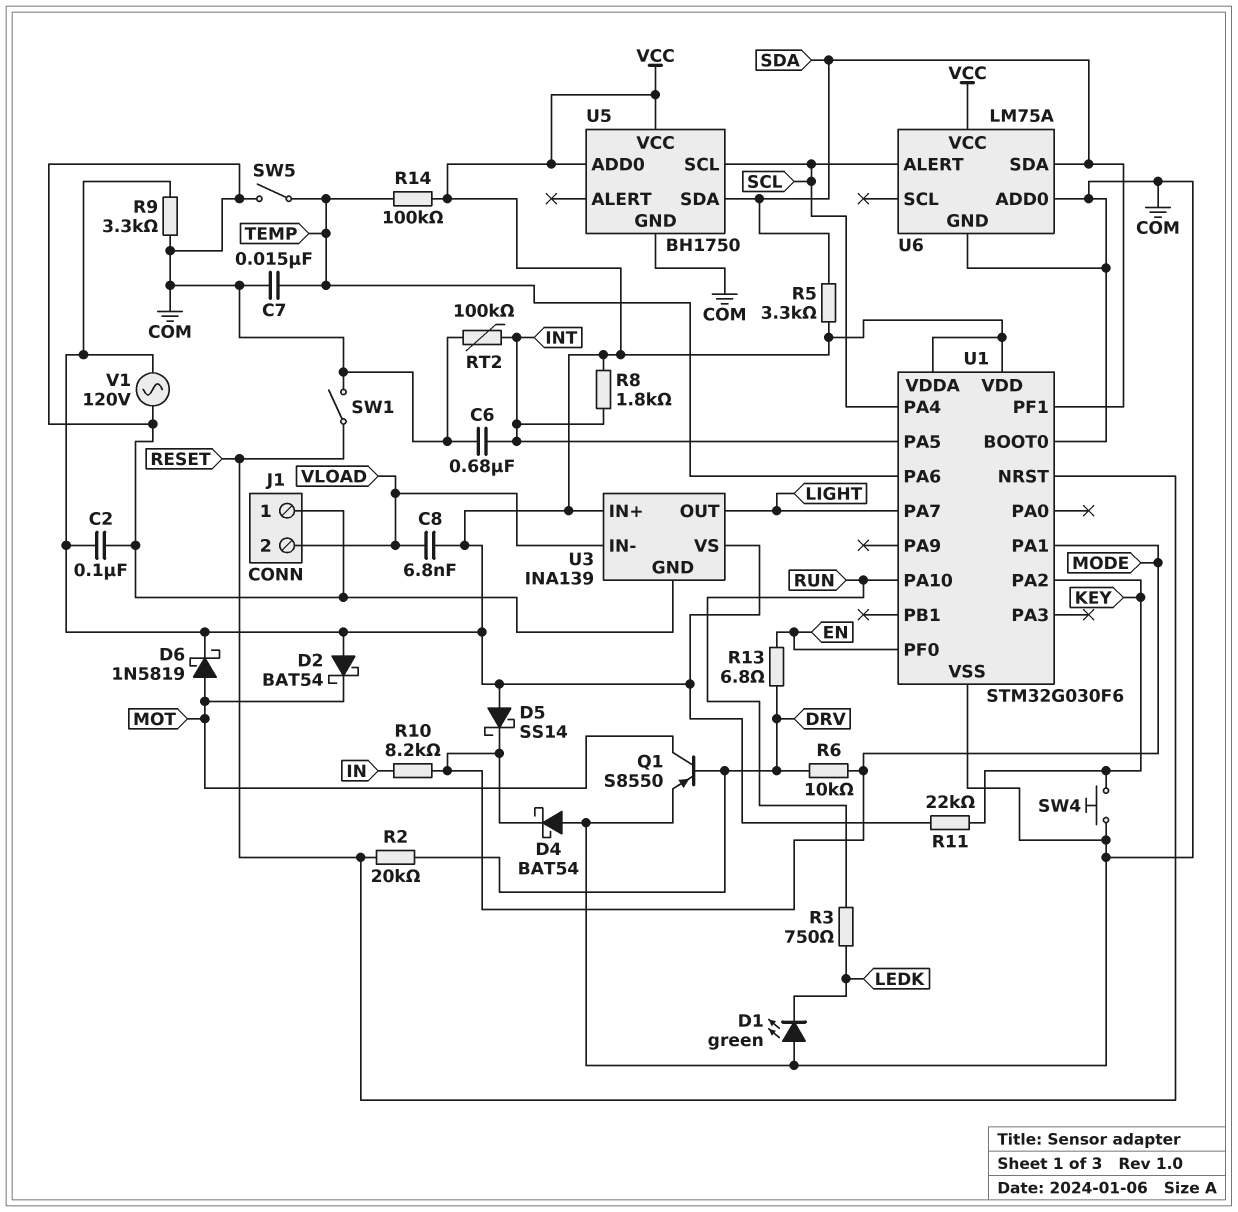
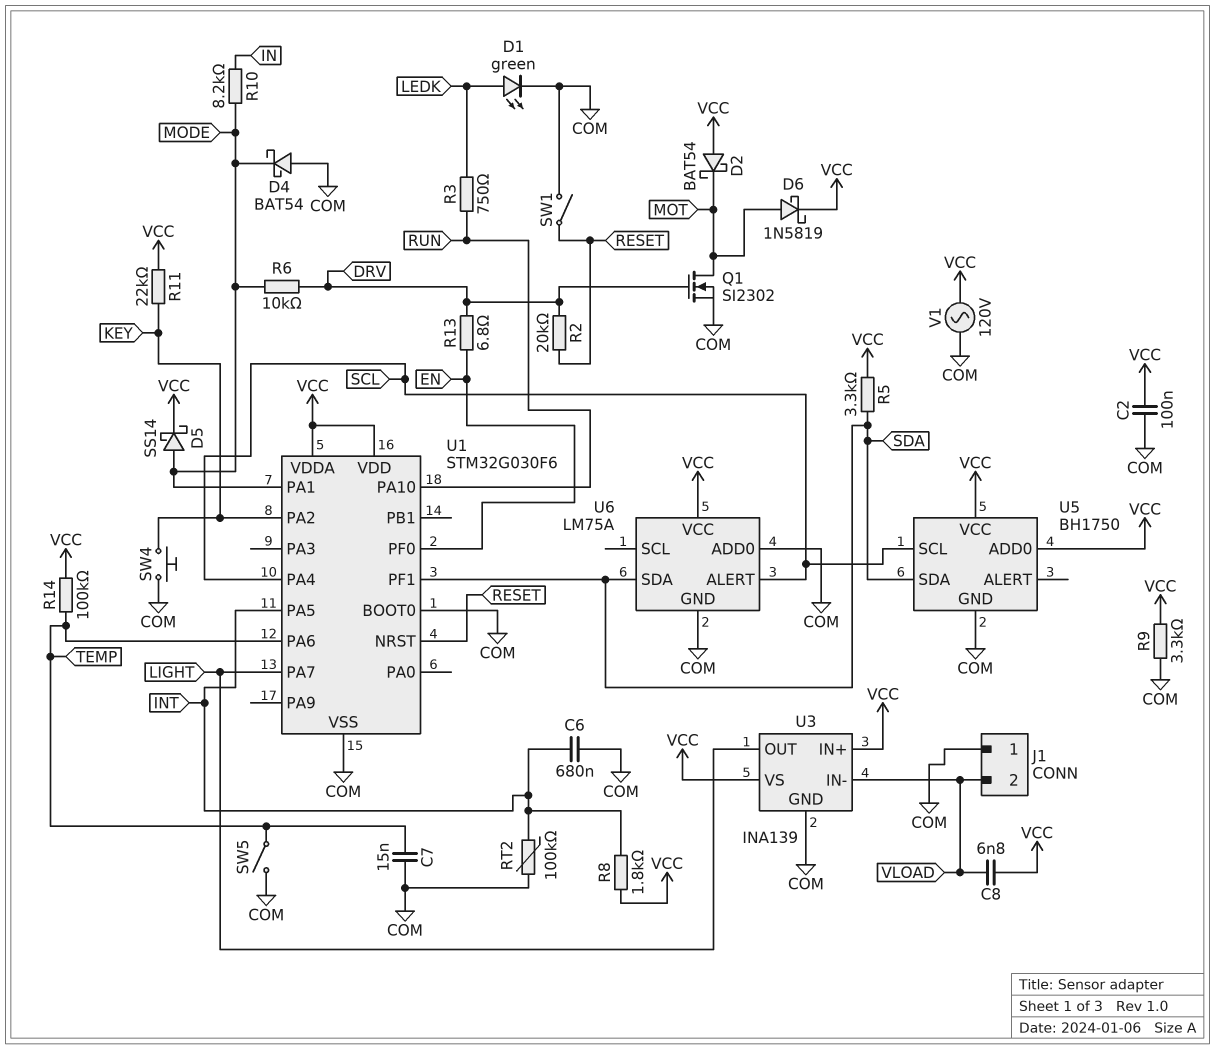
D1: LED green (A COM, K LEDK) -> LED green (A LEDK, K COM)
D5: schottky SS14 (A VCC, K MODE) -> schottky SS14 (A MODE, K VCC)
Q1: PNP S8550 (B DRV, C MOT, E COM) -> NMOS SI2302 (G DRV, D MOT, S COM)

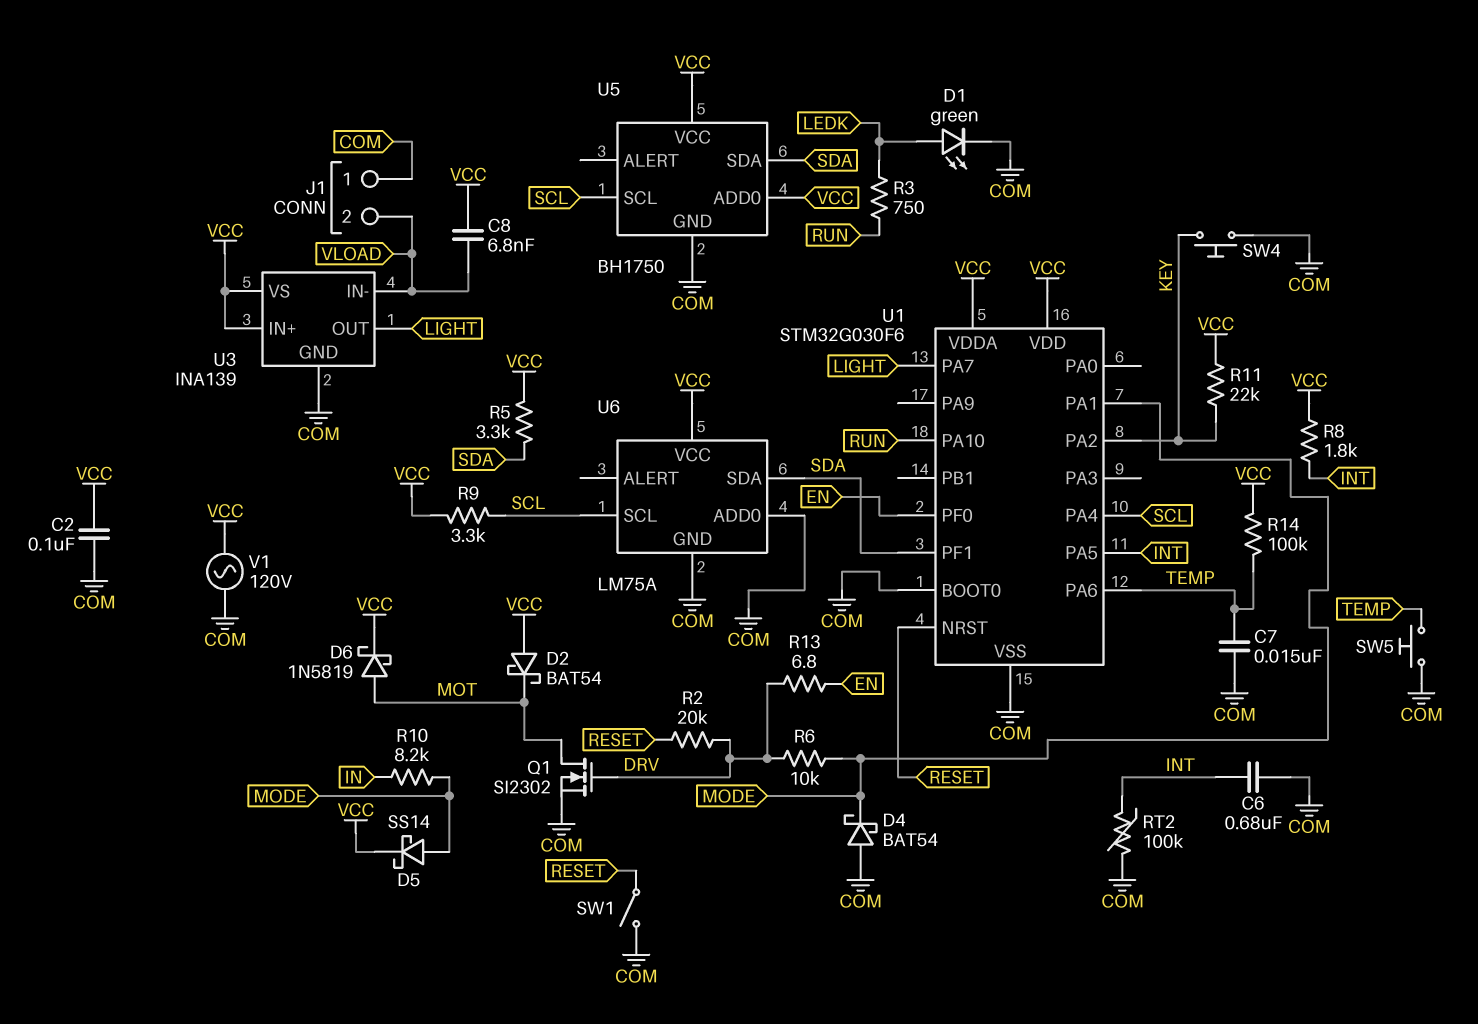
R9: 3.3k (COM, VCC) -> 3.3k (SCL, VCC)
SW5: switch (COM, TEMP) -> button (COM, TEMP)
U6 pin ALERT: SCL -> none
U6 pin SCL: none -> SCL

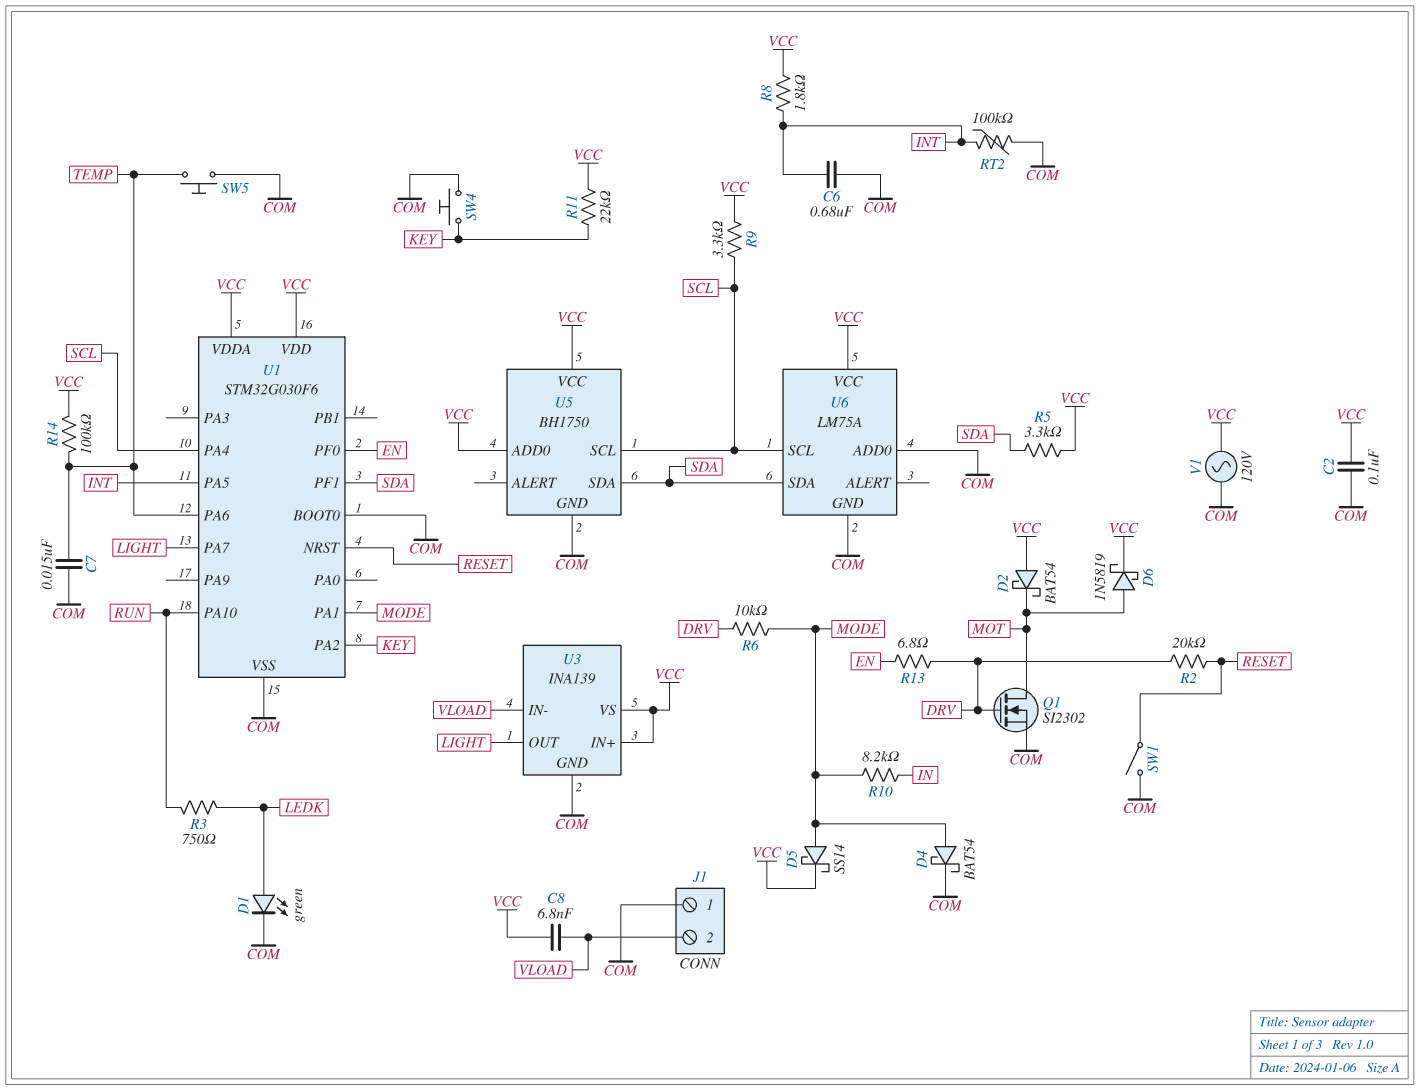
D4: schottky BAT54 (A COM, K MODE) -> schottky BAT54 (A MODE, K COM)

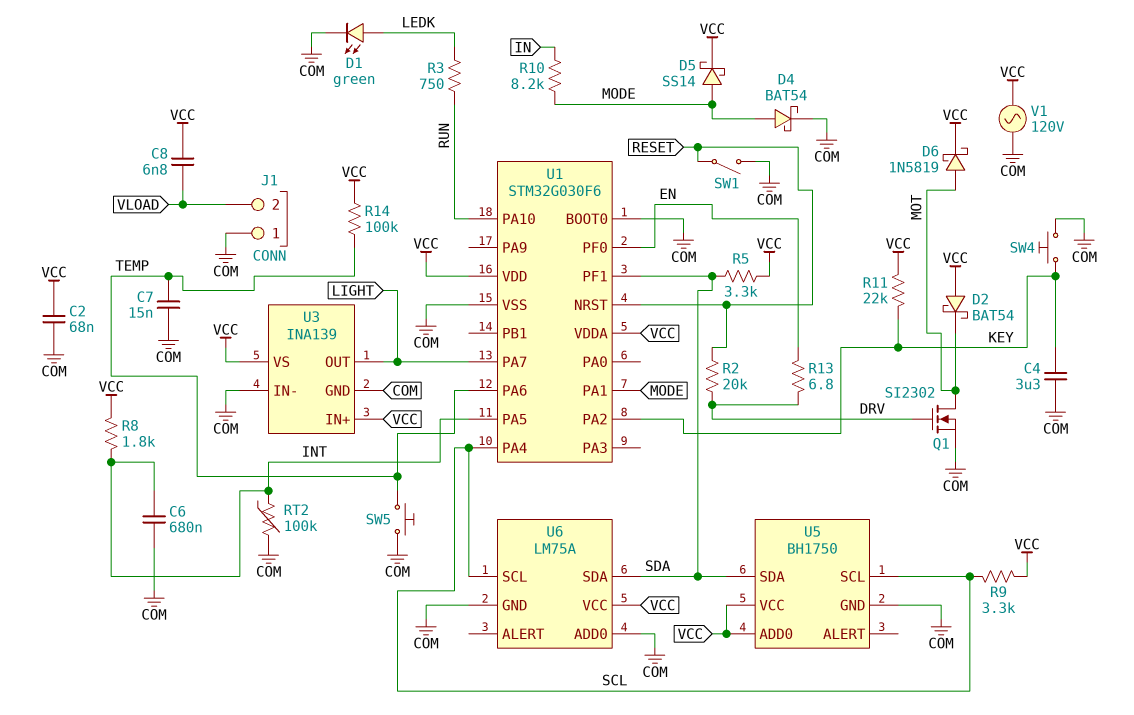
C2: 100nF (COM, VCC) -> 68nF (COM, VCC)
C4: none -> 3.3uF (COM, KEY)
R6: 10k (DRV, MODE) -> none
U3 pin IN-: VLOAD -> COM

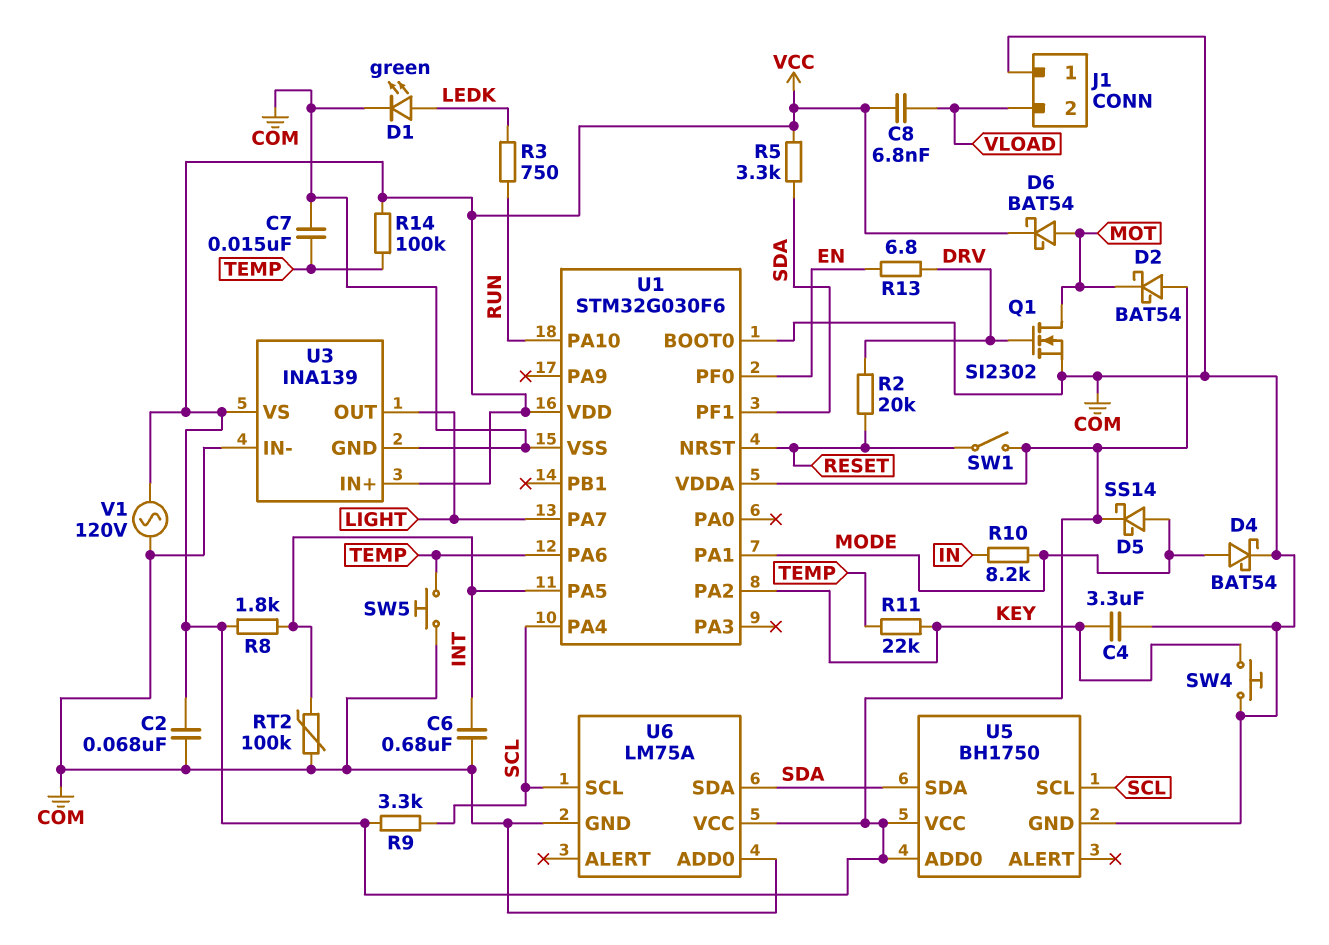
D6: schottky 1N5819 (A MOT, K VCC) -> schottky BAT54 (A MOT, K VCC)
R11: 22k (KEY, VCC) -> 22k (KEY, TEMP)
SW1: switch (COM, RESET) -> switch (RESET, VCC)

